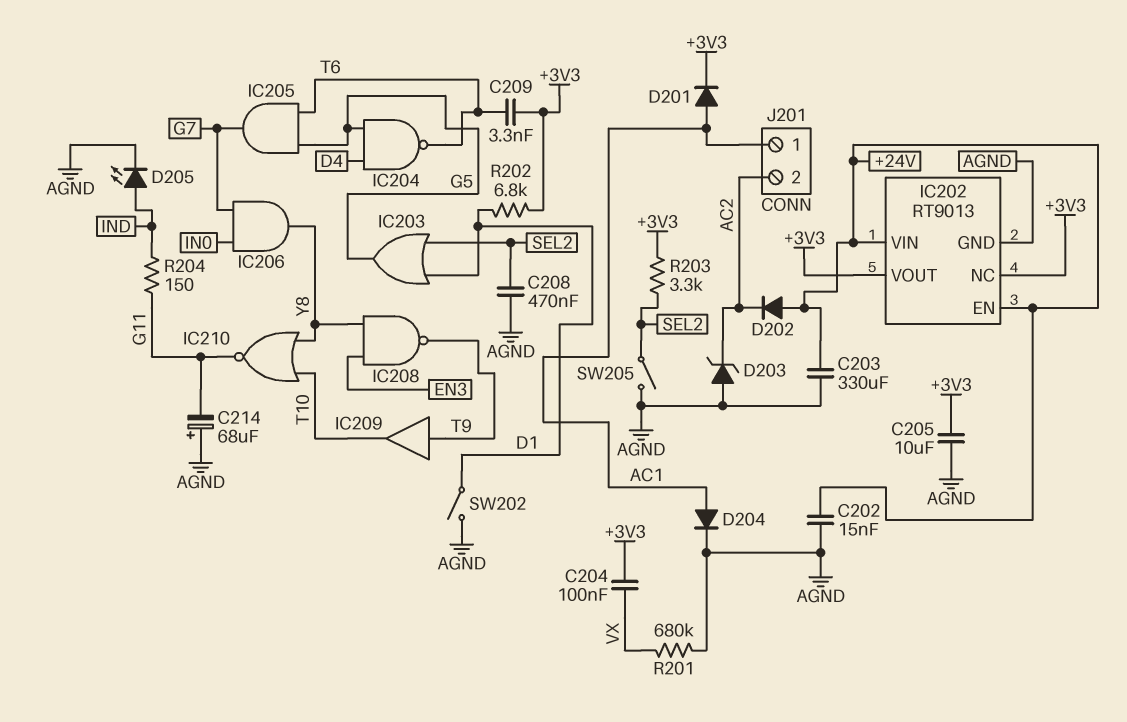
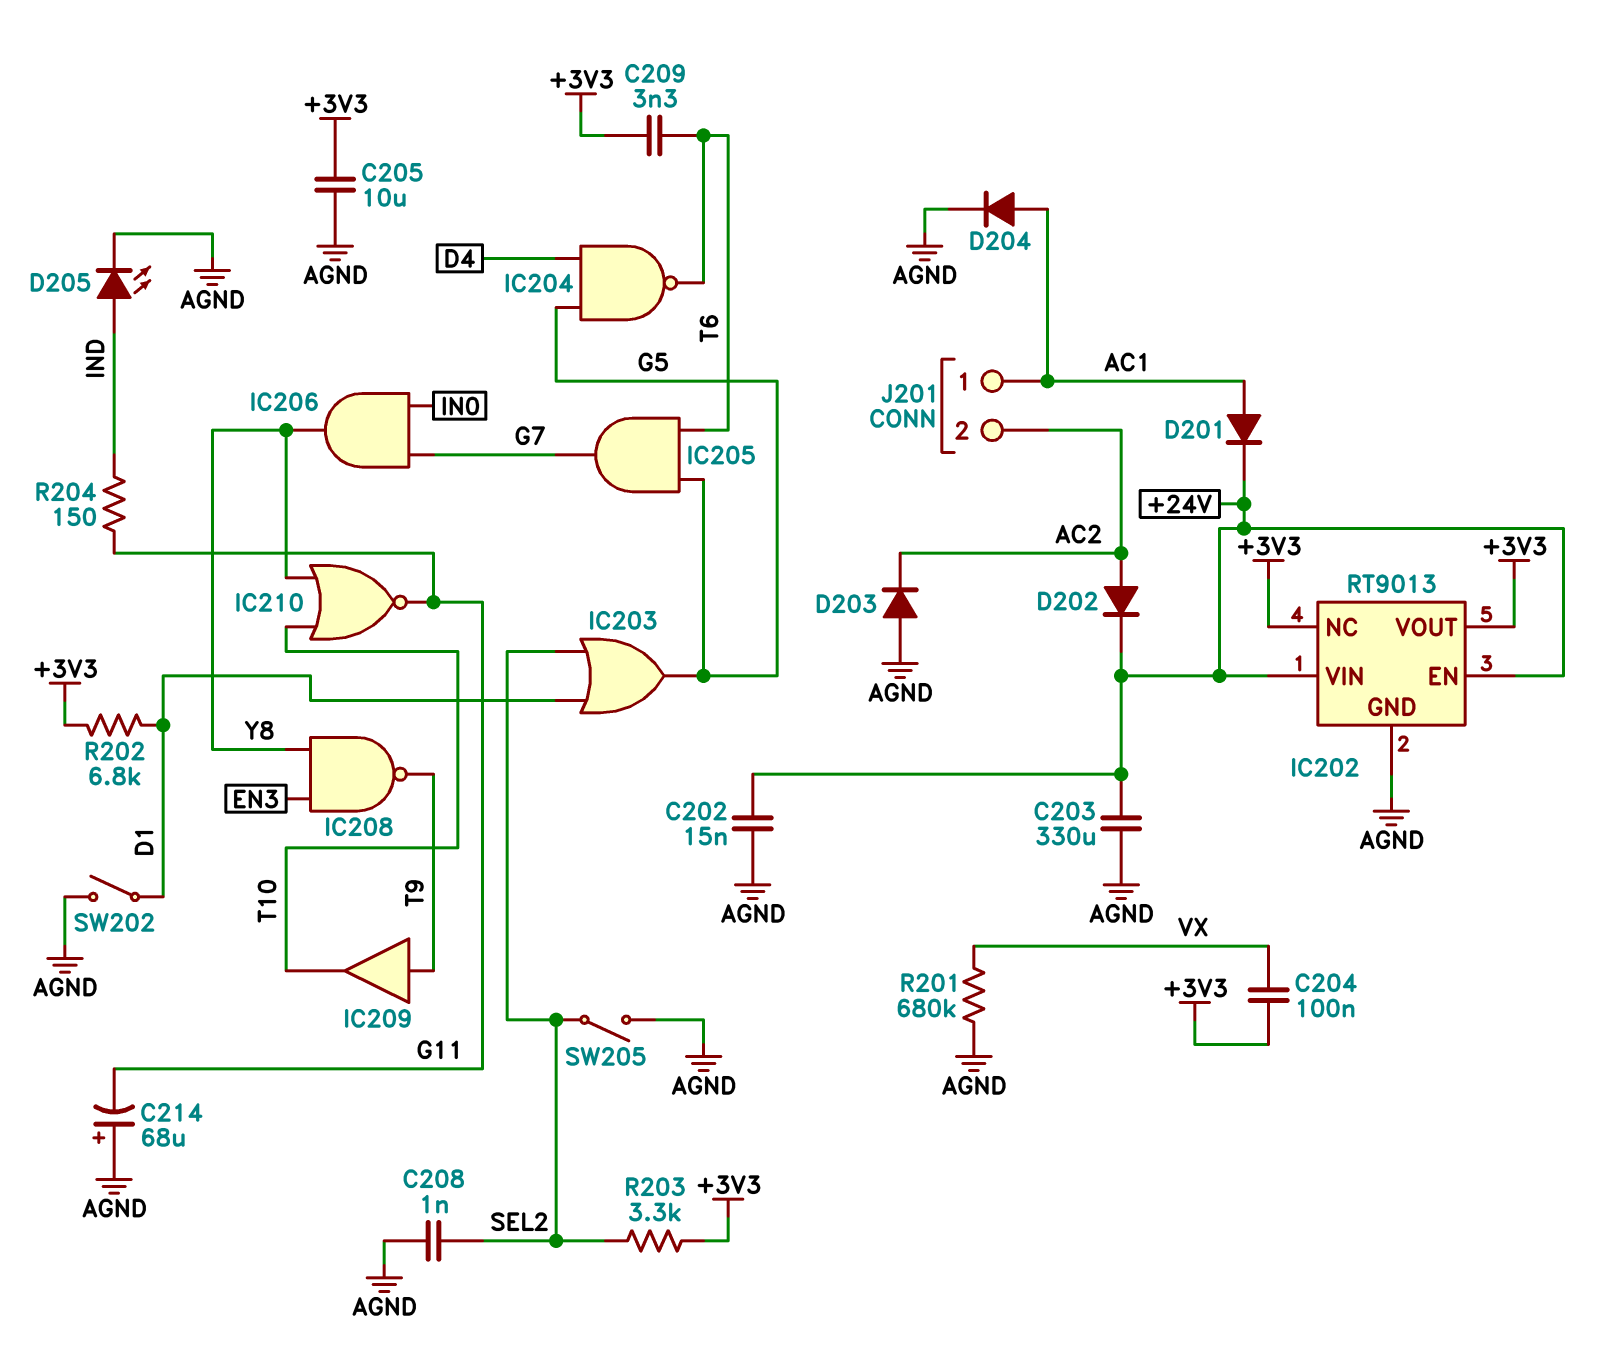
C208: 470nF (AGND, SEL2) -> 1nF (AGND, SEL2)
D201: diode (A AC1, K +3V3) -> diode (A AC1, K +24V)
D202: diode (A +24V, K AC2) -> diode (A AC2, K +24V)
D203: zener (A AGND, K AC2) -> diode (A AGND, K AC2)

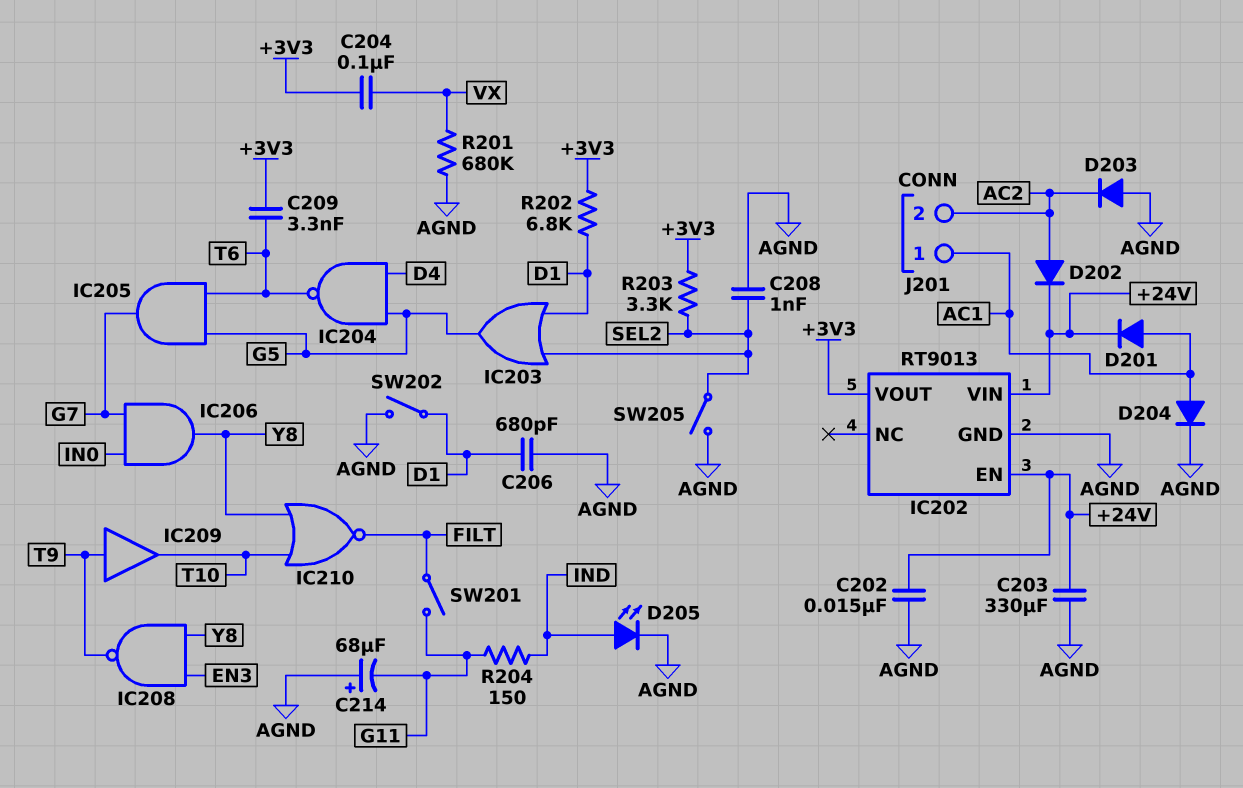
C205: 10uF (+3V3, AGND) -> none
C206: none -> 680pF (AGND, D1)
IC202 pin NC: +3V3 -> none
IC210: NOR (in T10, in Y8, out G11) -> NOR (in T10, in Y8, out FILT)
SW201: none -> switch (FILT, G11)

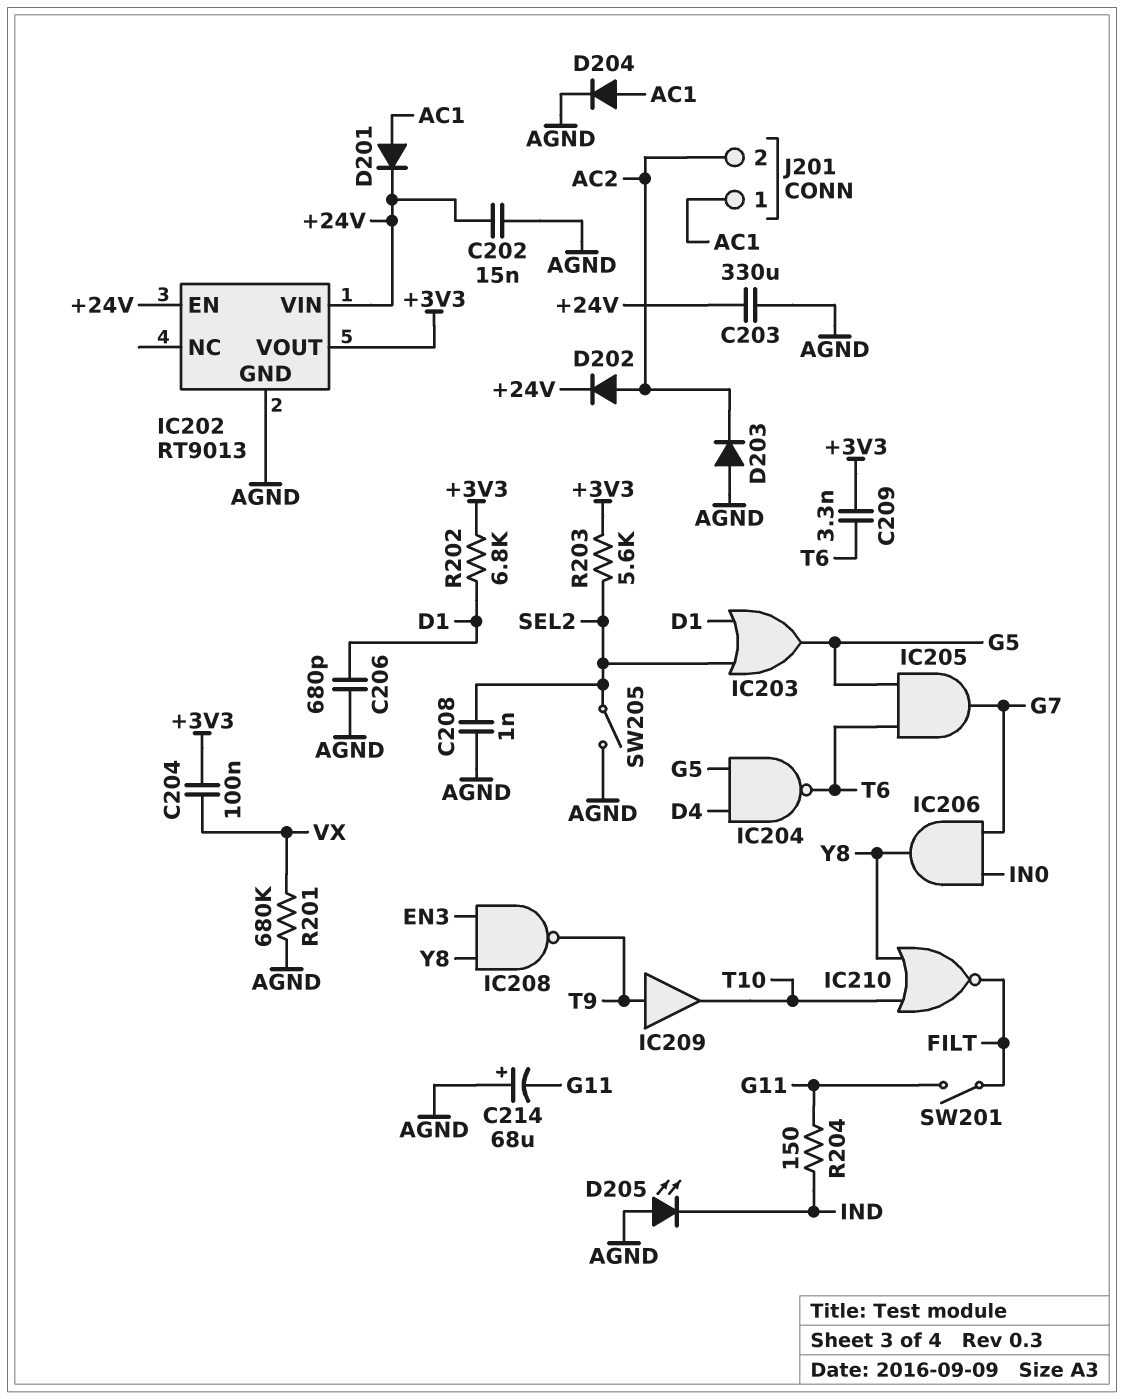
D205: LED (A IND, K AGND) -> LED (A AGND, K IND)
R203: 3.3k (+3V3, SEL2) -> 5.6k (+3V3, SEL2)
SW202: switch (AGND, D1) -> none

